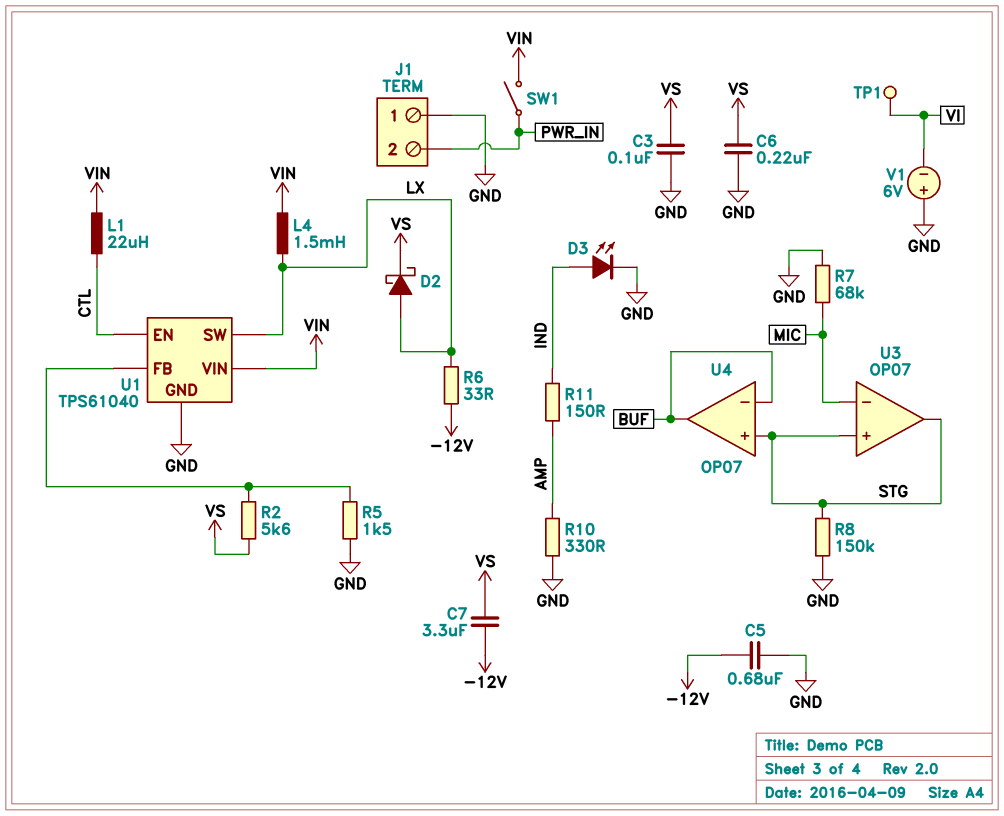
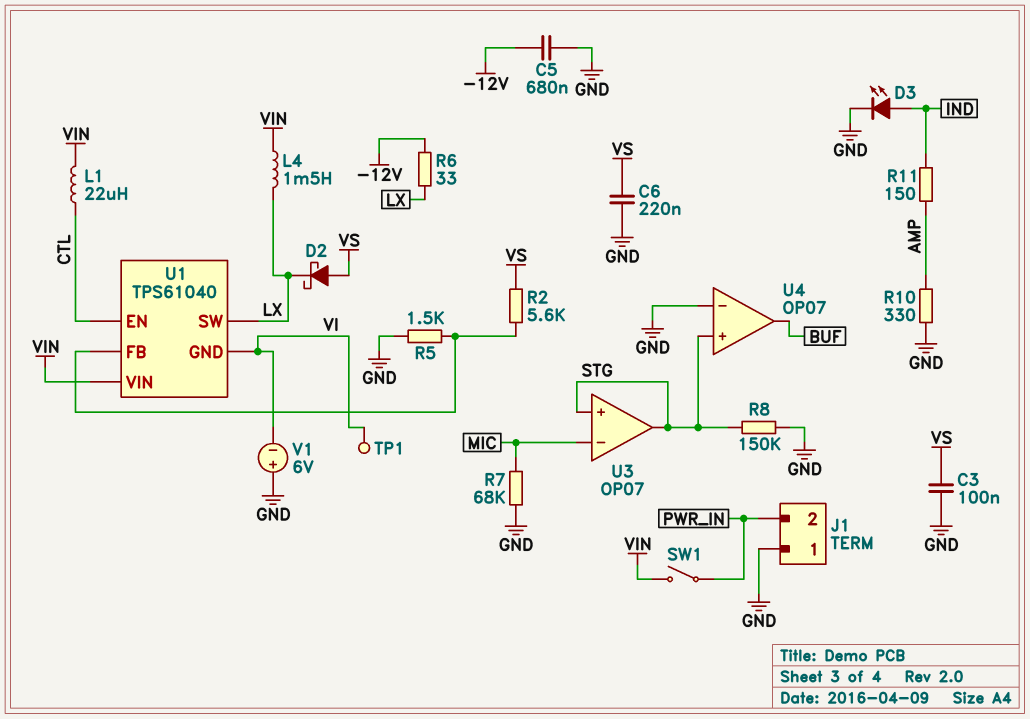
C7: 3.3uF (-12V, VS) -> none
D2: schottky (A LX, K VS) -> schottky (A VS, K LX)
U1 pin GND: GND -> VI
U4 pin in-: BUF -> GND

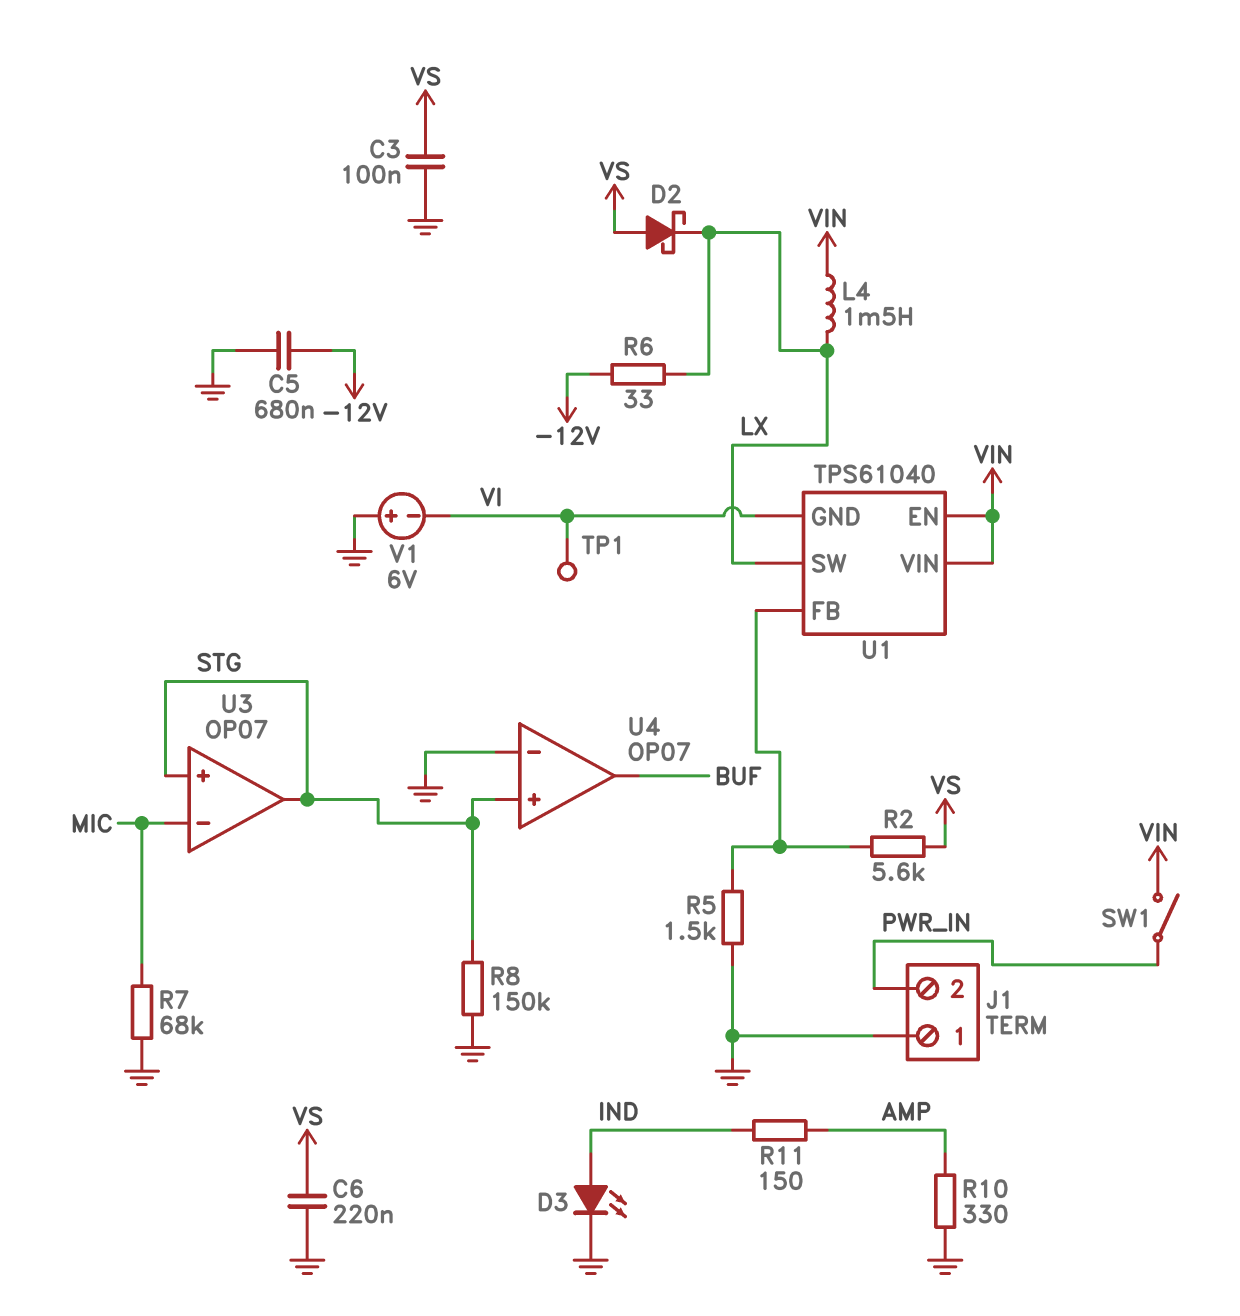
L1: 22uH (CTL, VIN) -> none
U1 pin EN: CTL -> VIN

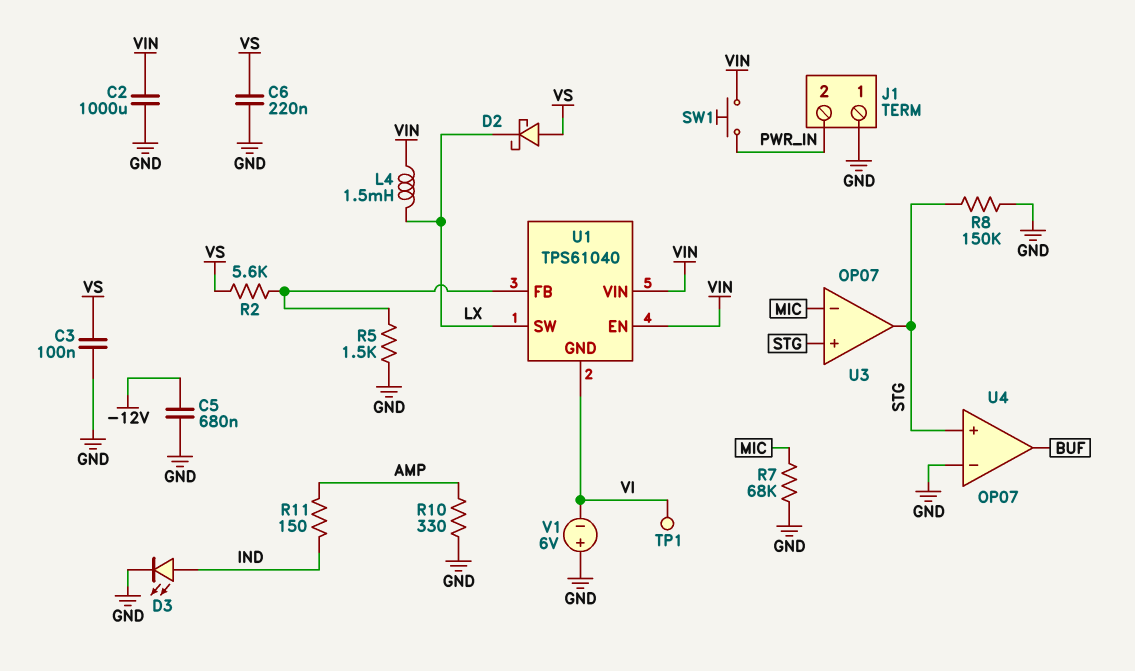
C2: none -> 1000uF (GND, VIN)
R6: 33 (-12V, LX) -> none
SW1: switch (PWR_IN, VIN) -> button (PWR_IN, VIN)

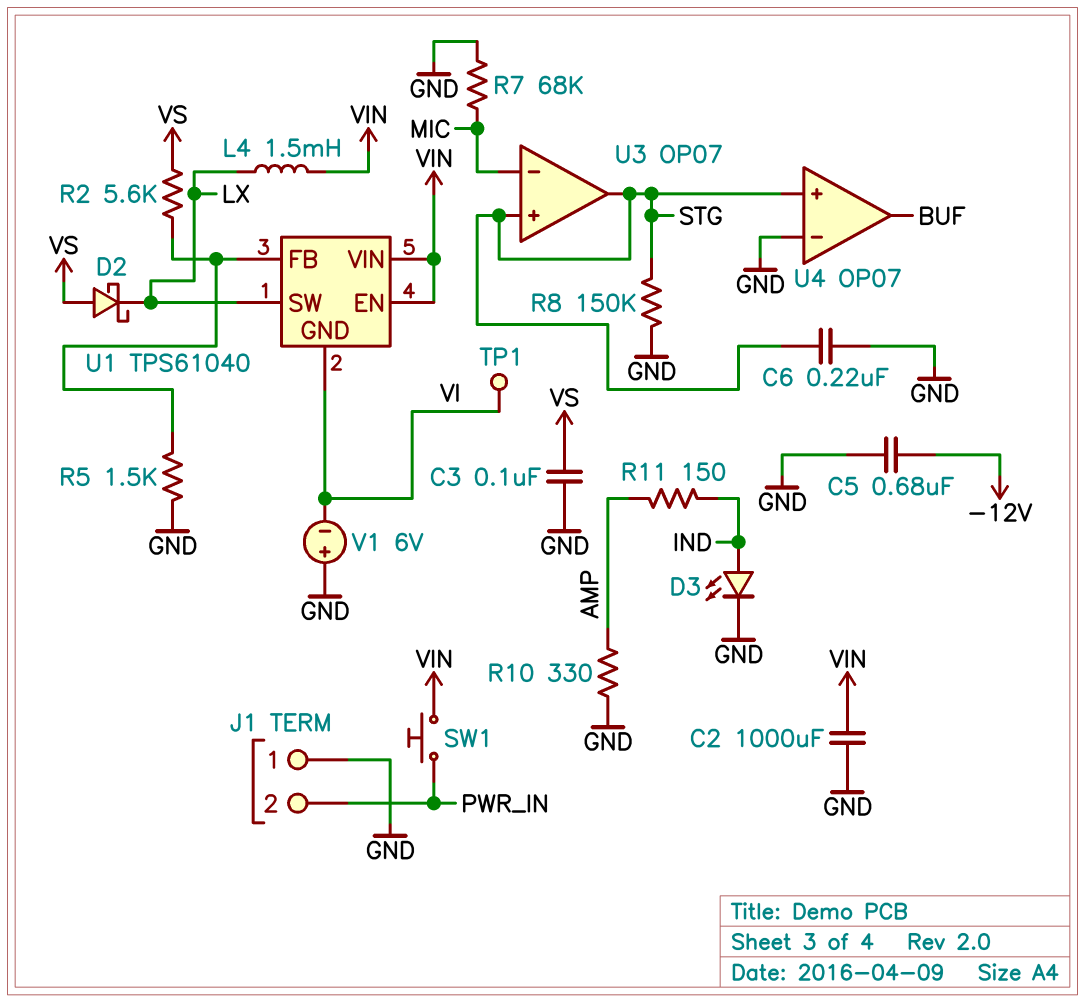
C6: 220nF (GND, VS) -> 220nF (GND, STG)

